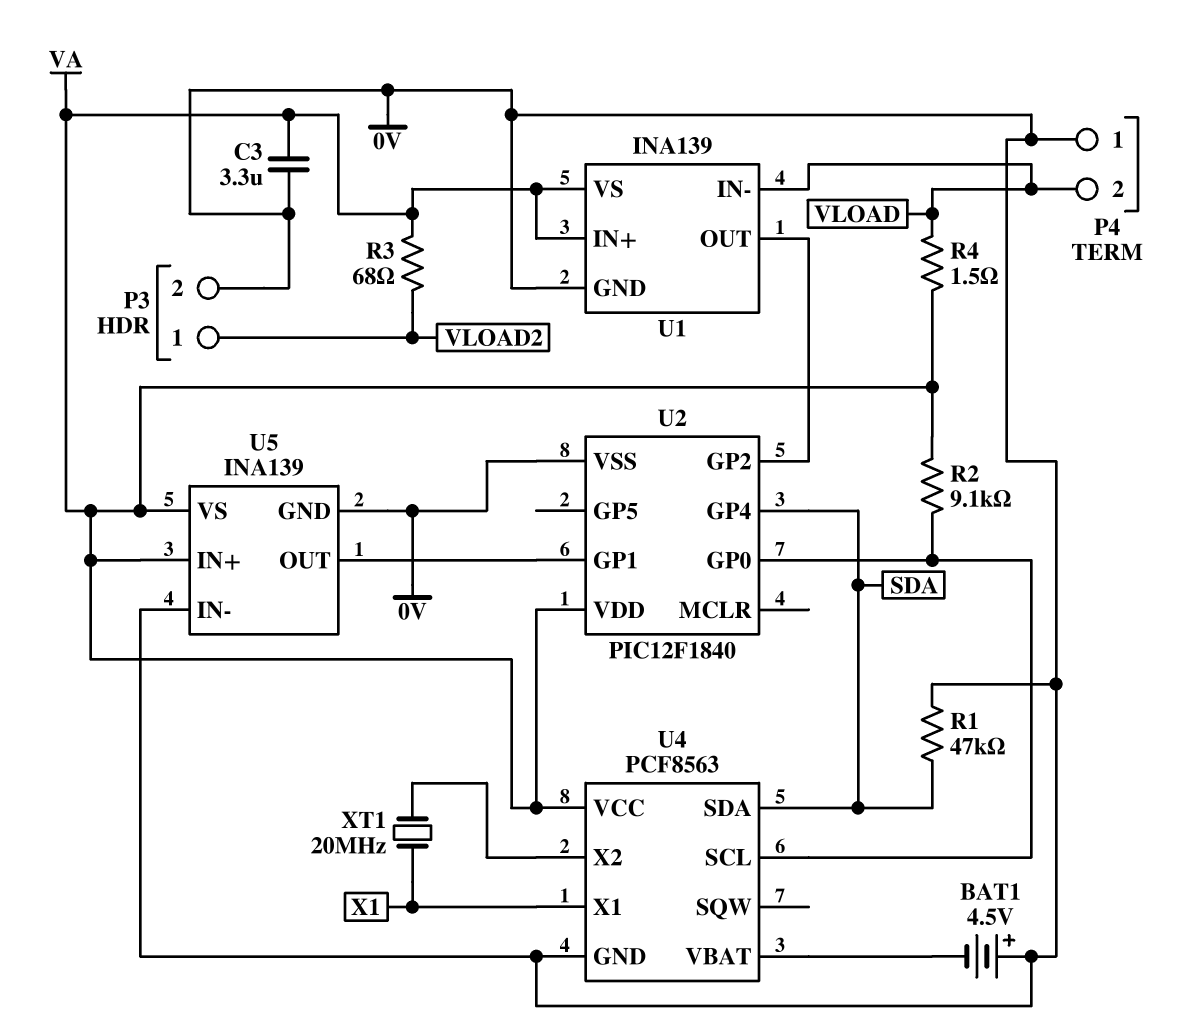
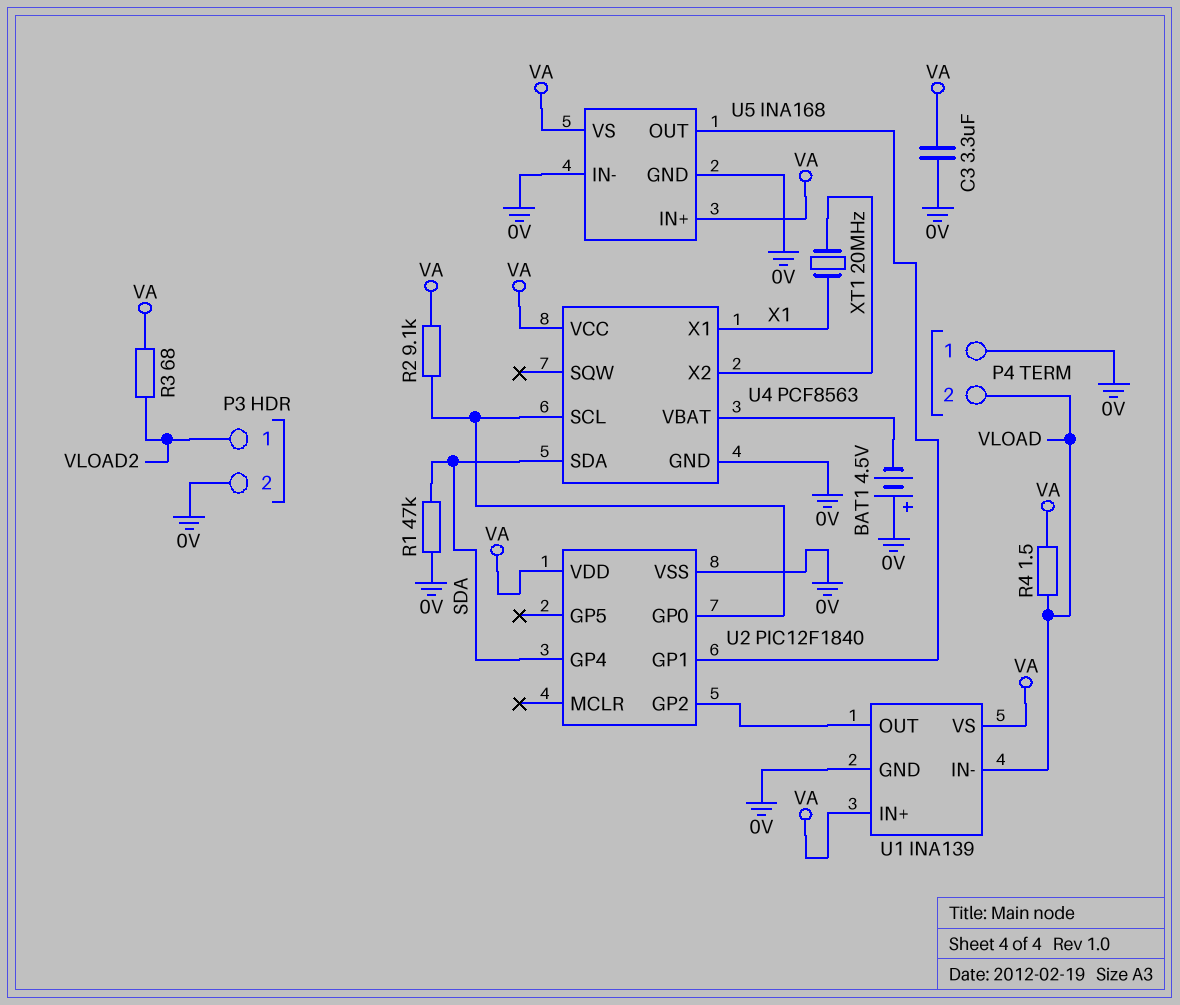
U5: INA139 -> INA168

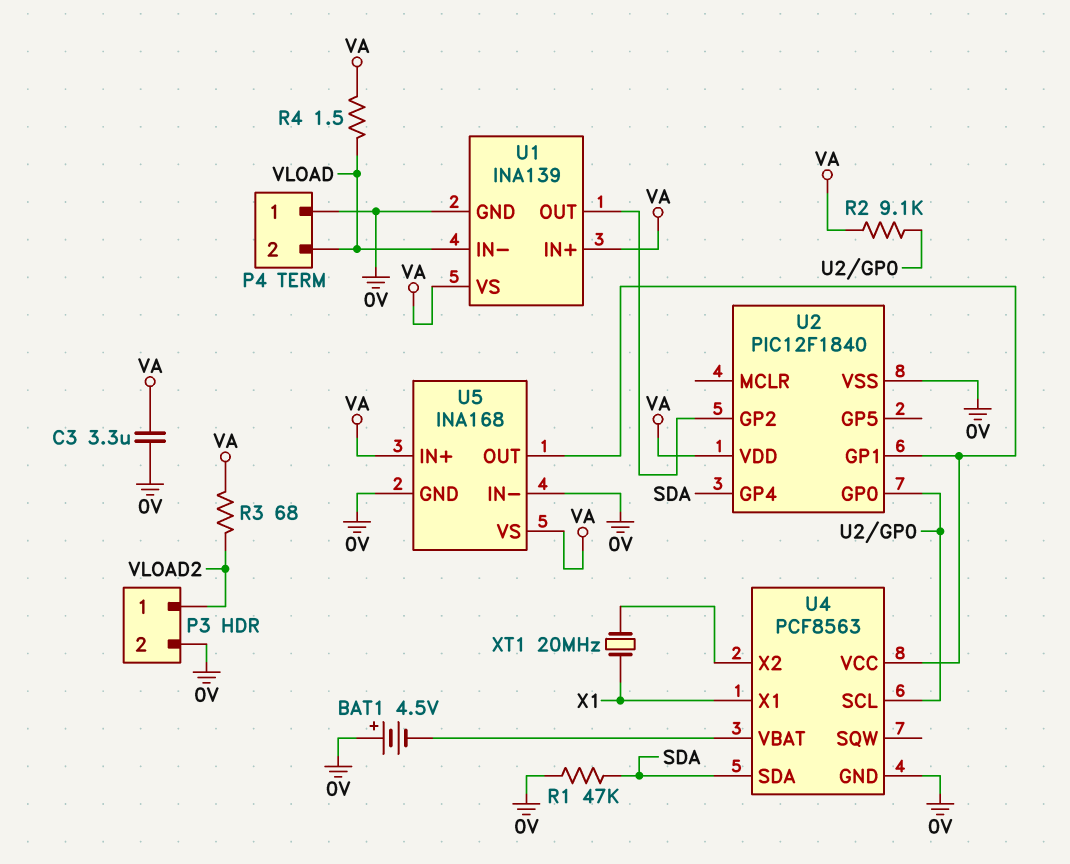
U4 pin VCC: VA -> U2/GP1

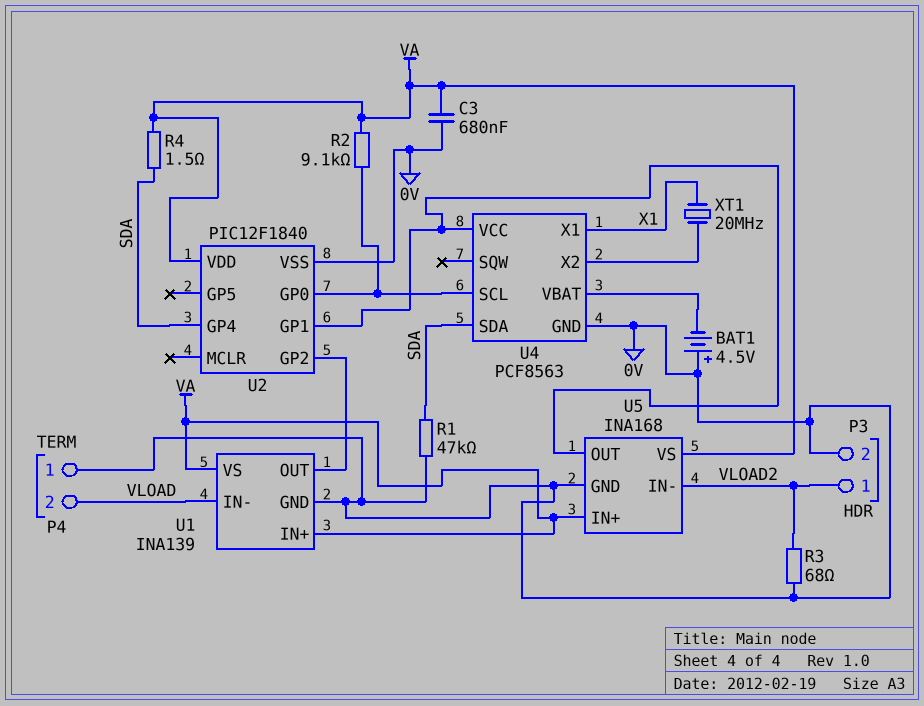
C3: 3.3uF (0V, VA) -> 680nF (0V, VA)
R3: 68 (VA, VLOAD2) -> 68 (0V, VLOAD2)
R4: 1.5 (VA, VLOAD) -> 1.5 (SDA, VA)
U5 pin IN-: 0V -> VLOAD2

